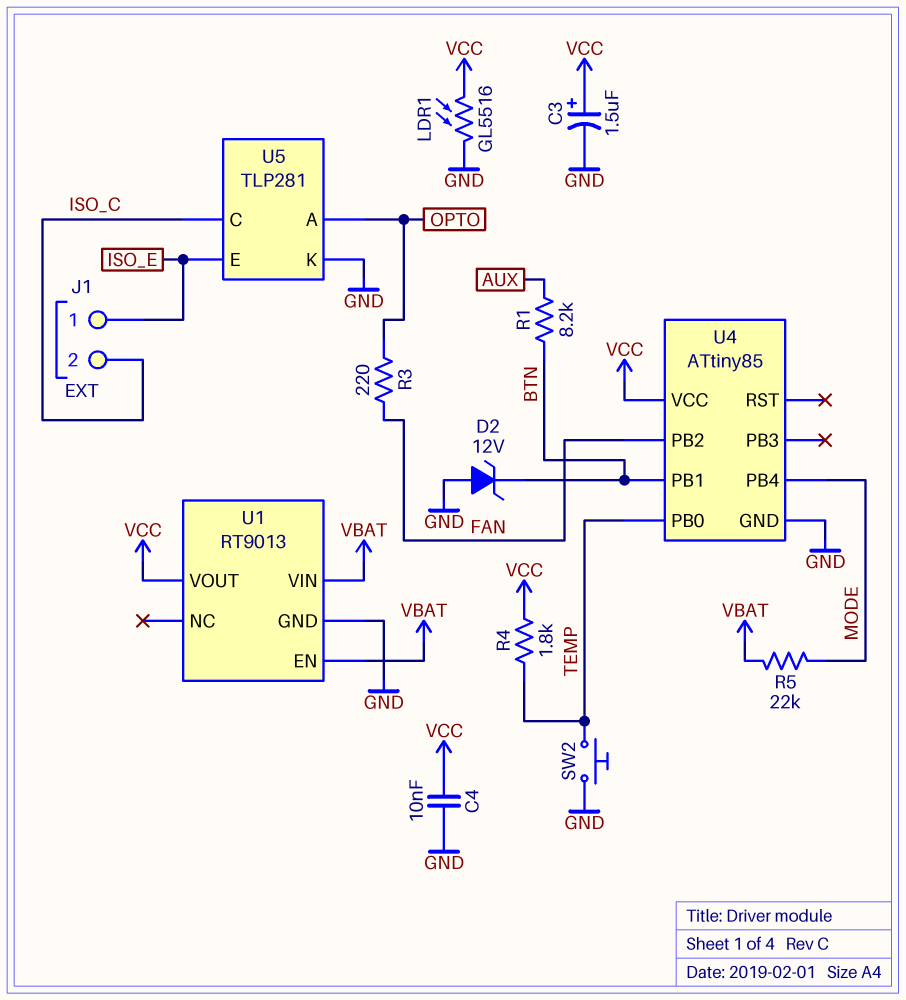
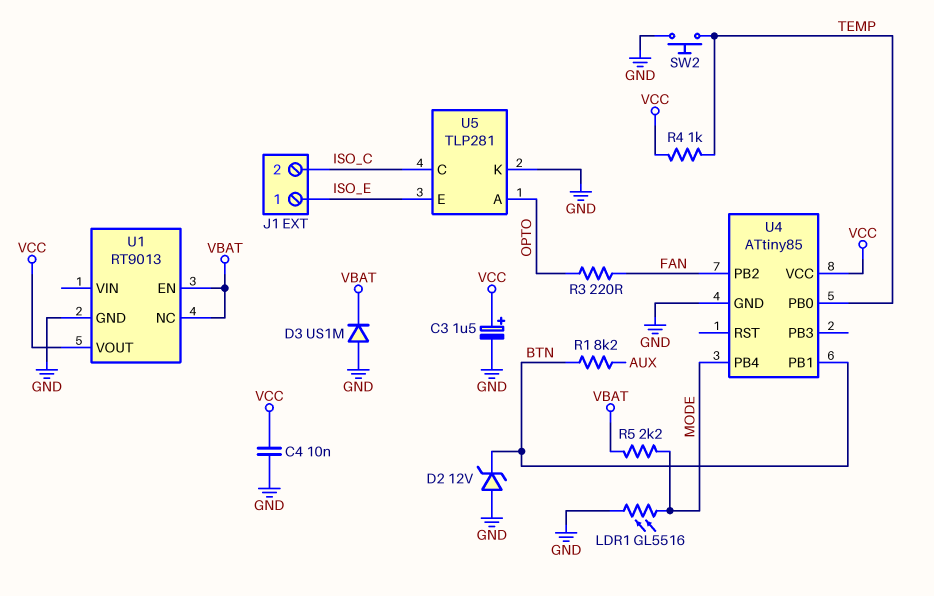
D3: none -> diode US1M (A GND, K VBAT)
LDR1: GL5516 (GND, VCC) -> GL5516 (GND, MODE)
R4: 1.8k (TEMP, VCC) -> 1k (TEMP, VCC)
R5: 22k (MODE, VBAT) -> 2.2k (MODE, VBAT)
U1 pin NC: none -> VBAT
U1 pin VIN: VBAT -> none

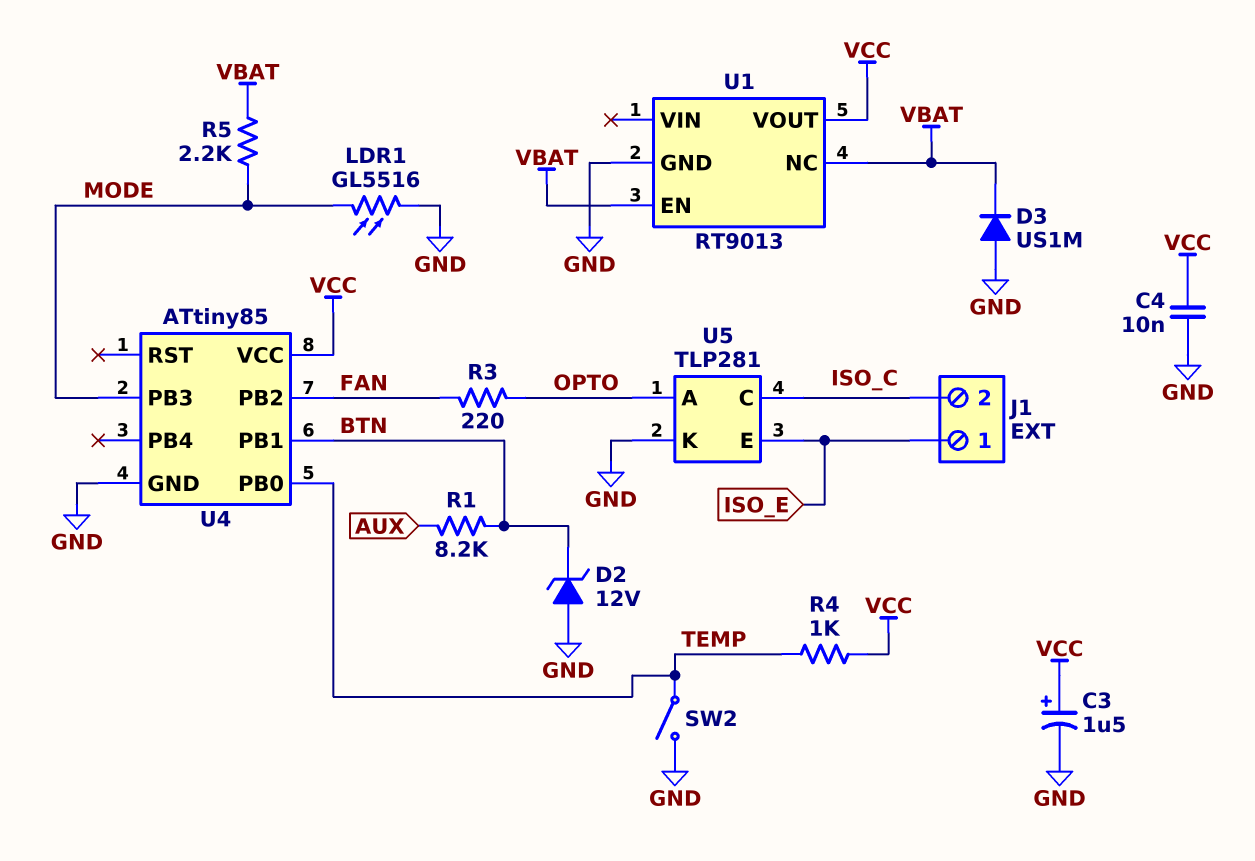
SW2: button (GND, TEMP) -> switch (GND, TEMP)
U4 pin PB3: none -> MODE
U4 pin PB4: MODE -> none

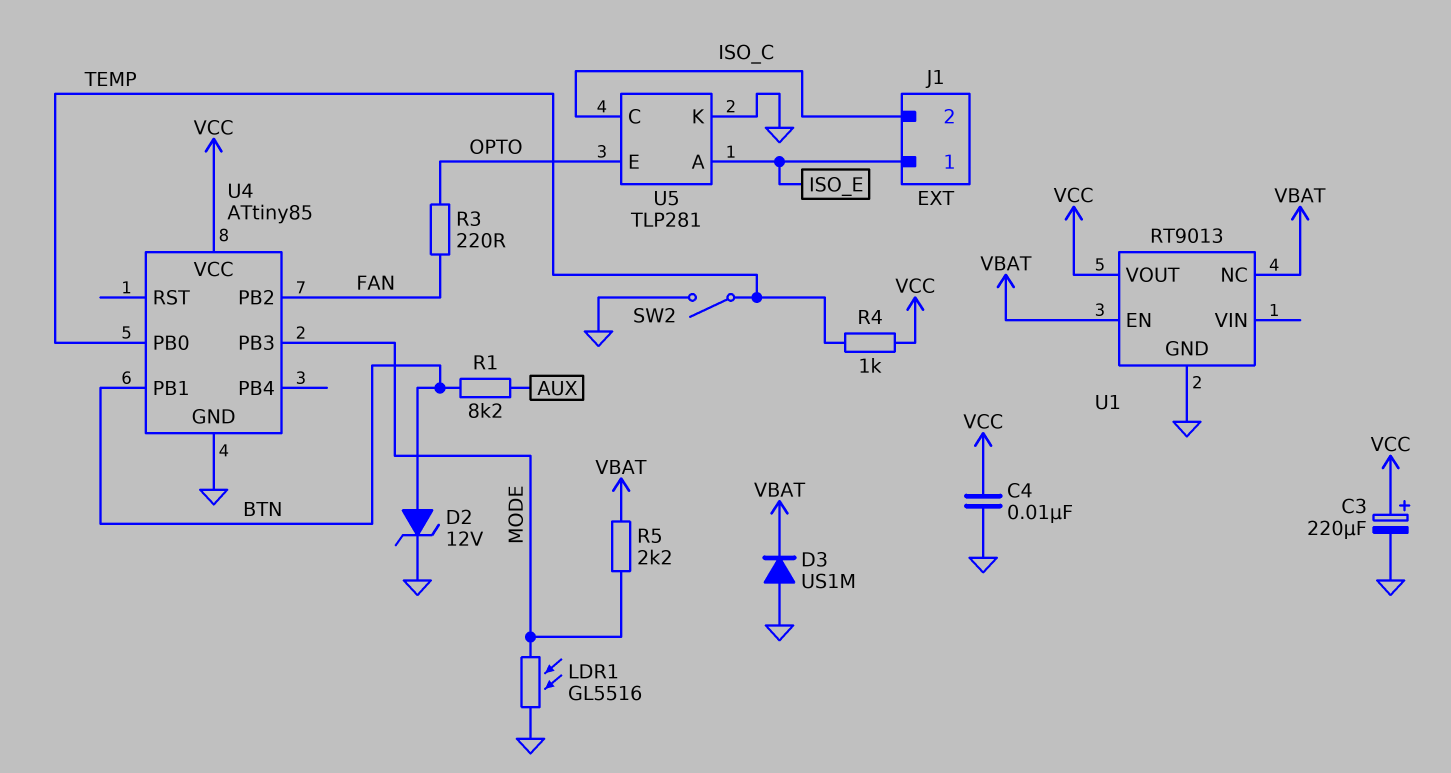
C3: 1.5uF (plus VCC, minus GND) -> 220uF (plus VCC, minus GND)
D2: zener 12V (A GND, K BTN) -> zener 12V (A BTN, K GND)
U5 pin A: OPTO -> ISO_E
U5 pin E: ISO_E -> OPTO

